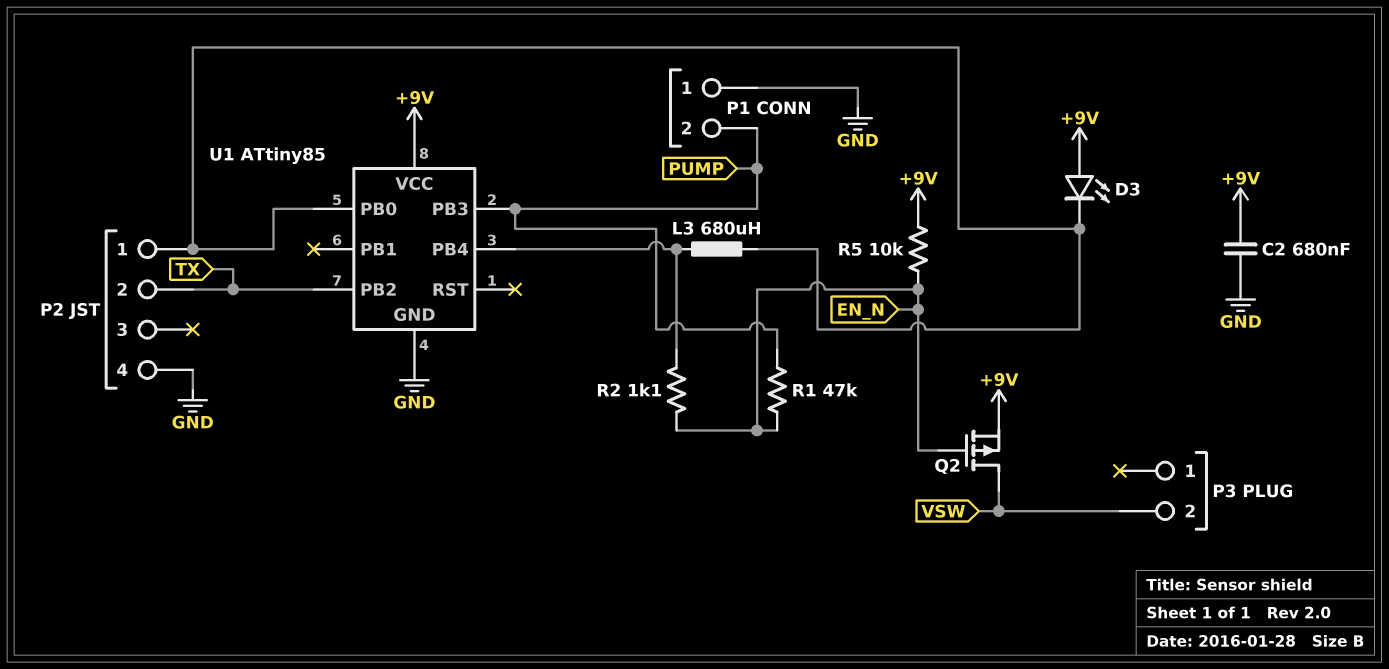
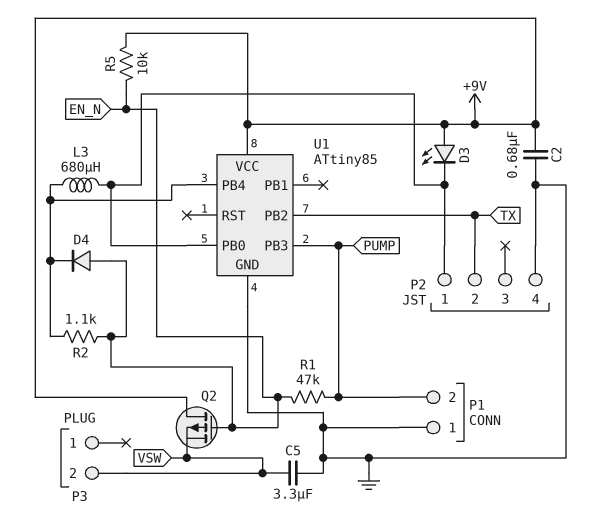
C5: none -> 3.3uF (GND, VSW)
D4: none -> diode (A EN_N, K U1/PB4)
Q2: PMOS (G EN_N, D VSW, S +9V) -> PMOS (G EN_N, D +9V, S VSW)

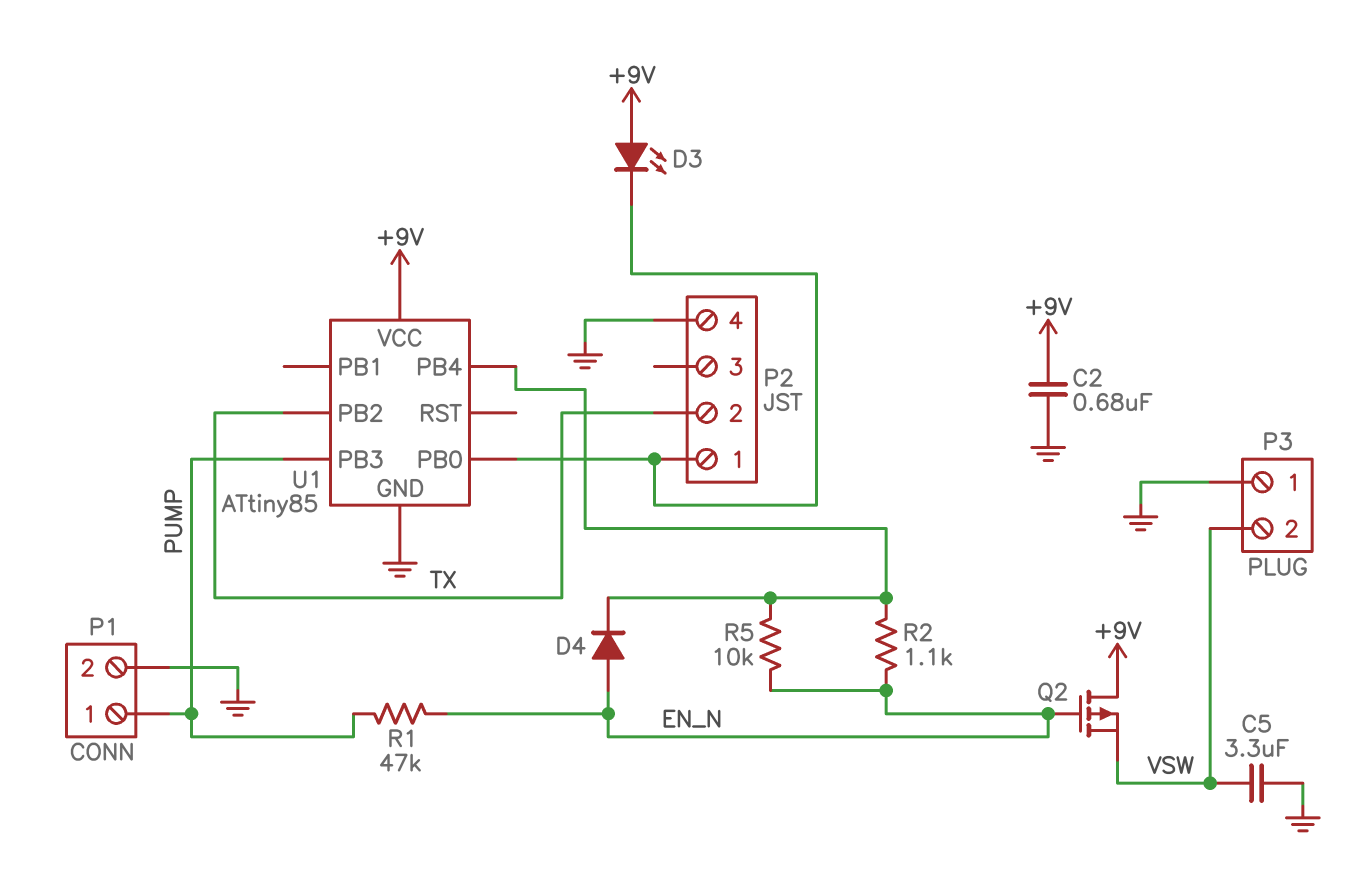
L3: 680uH (P2/1, U1/PB4) -> none
P1 pin 1: GND -> PUMP
P1 pin 2: PUMP -> GND
P3 pin 1: none -> GND
R5: 10k (+9V, EN_N) -> 10k (EN_N, U1/PB4)

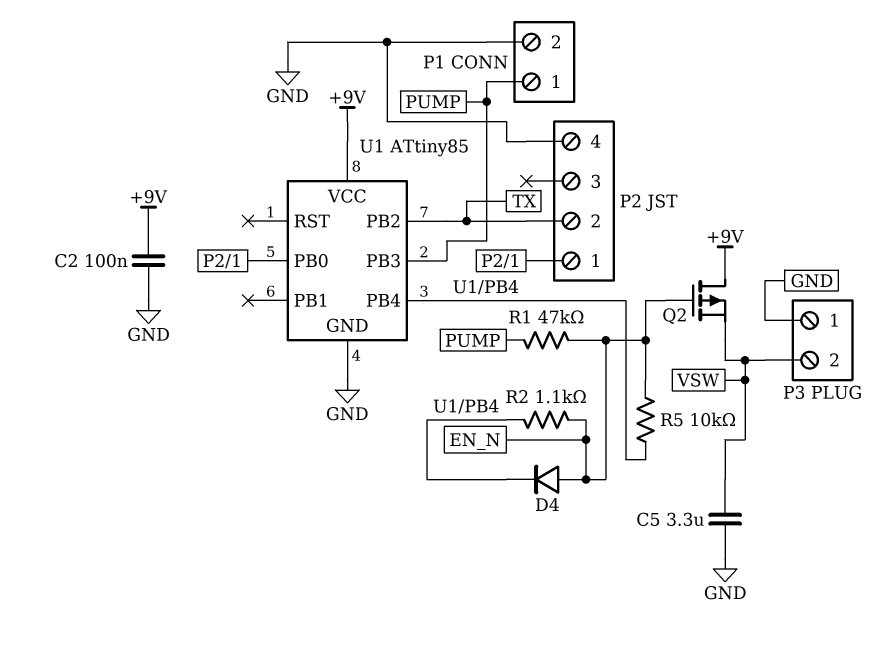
C2: 680nF (+9V, GND) -> 100nF (+9V, GND)
D3: LED (A +9V, K P2/1) -> none

